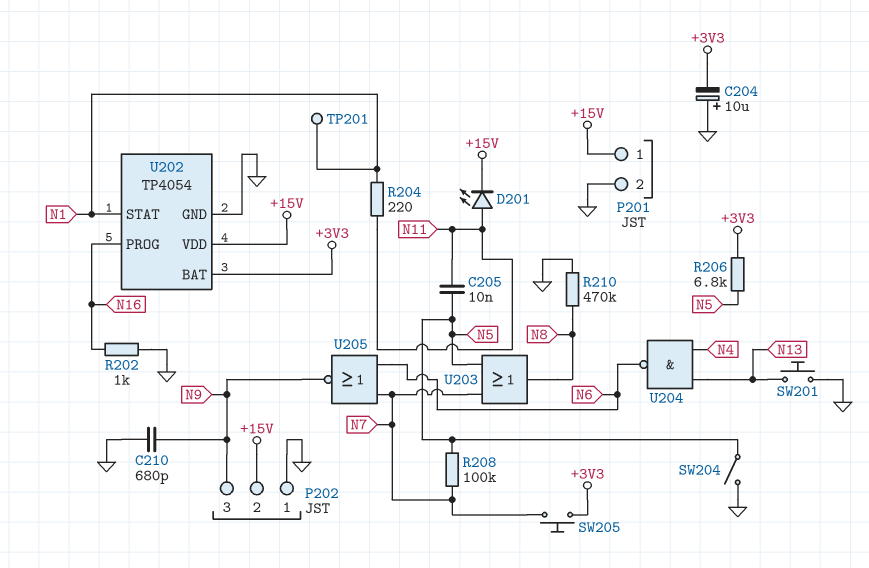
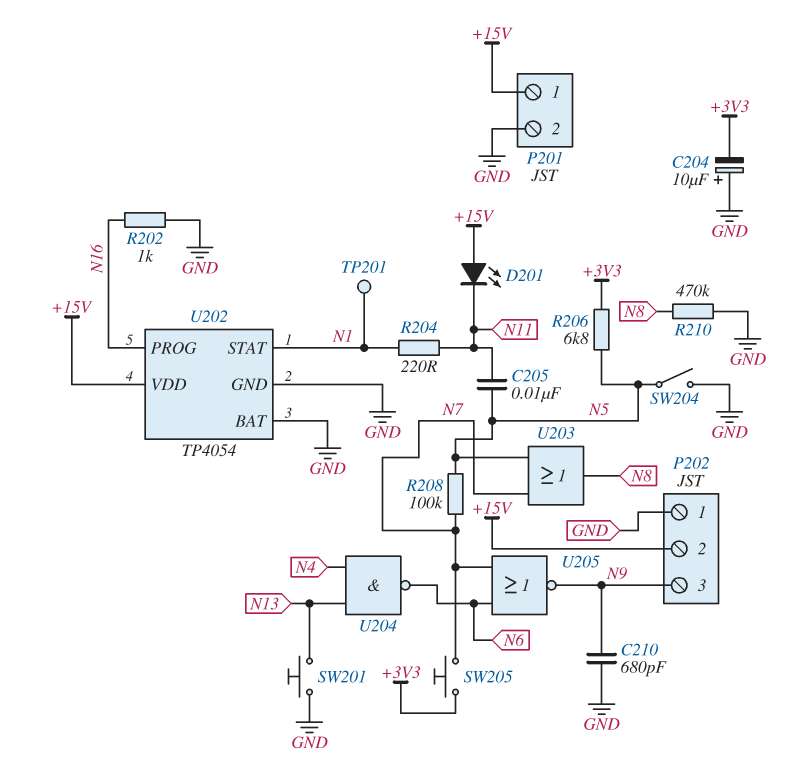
D201: LED (A N11, K +15V) -> LED (A +15V, K N11)
U202 pin BAT: +3V3 -> GND

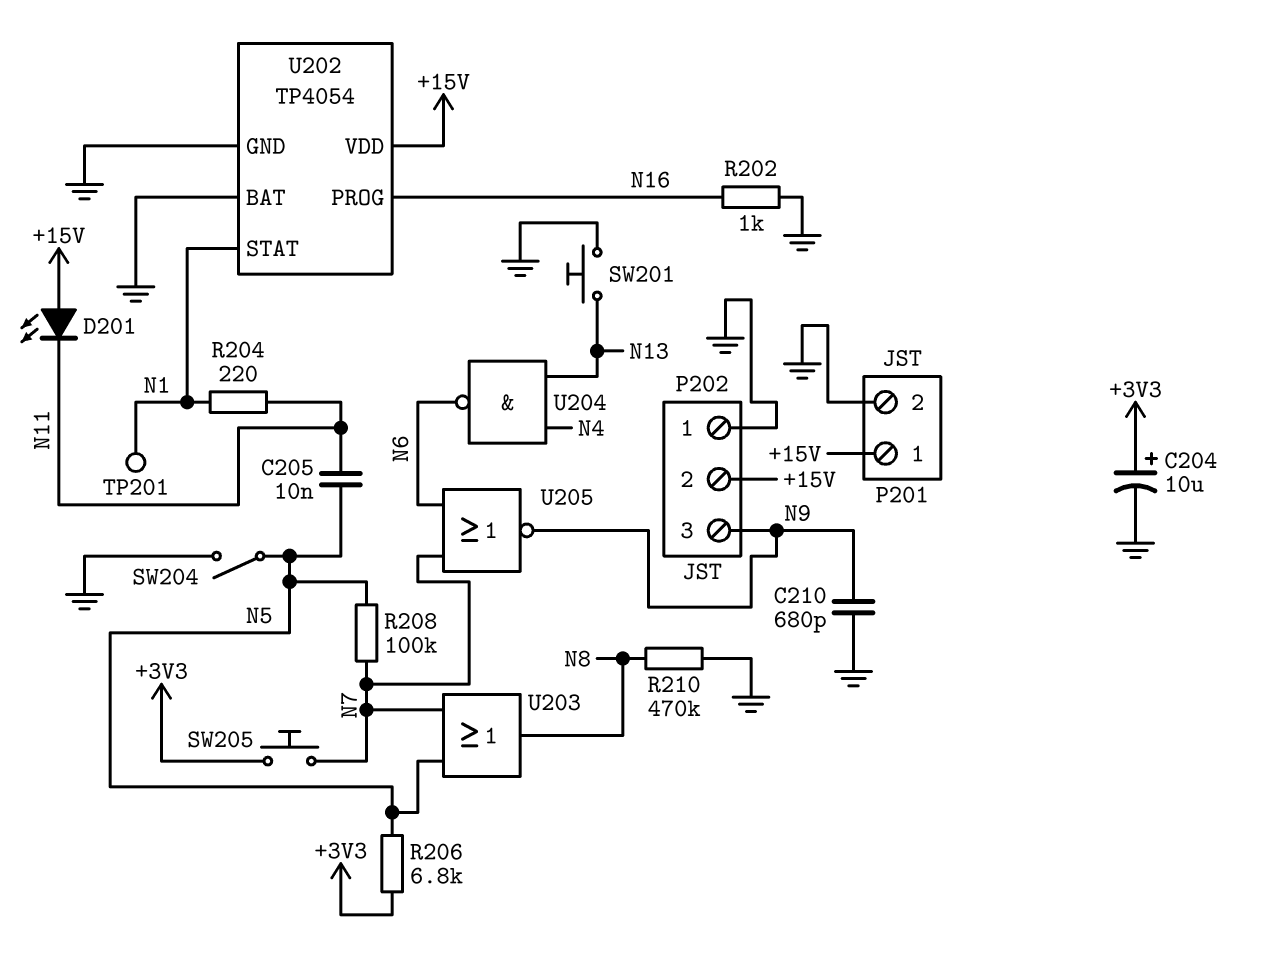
C204: 10uF (plus GND, minus +3V3) -> 10uF (plus +3V3, minus GND)

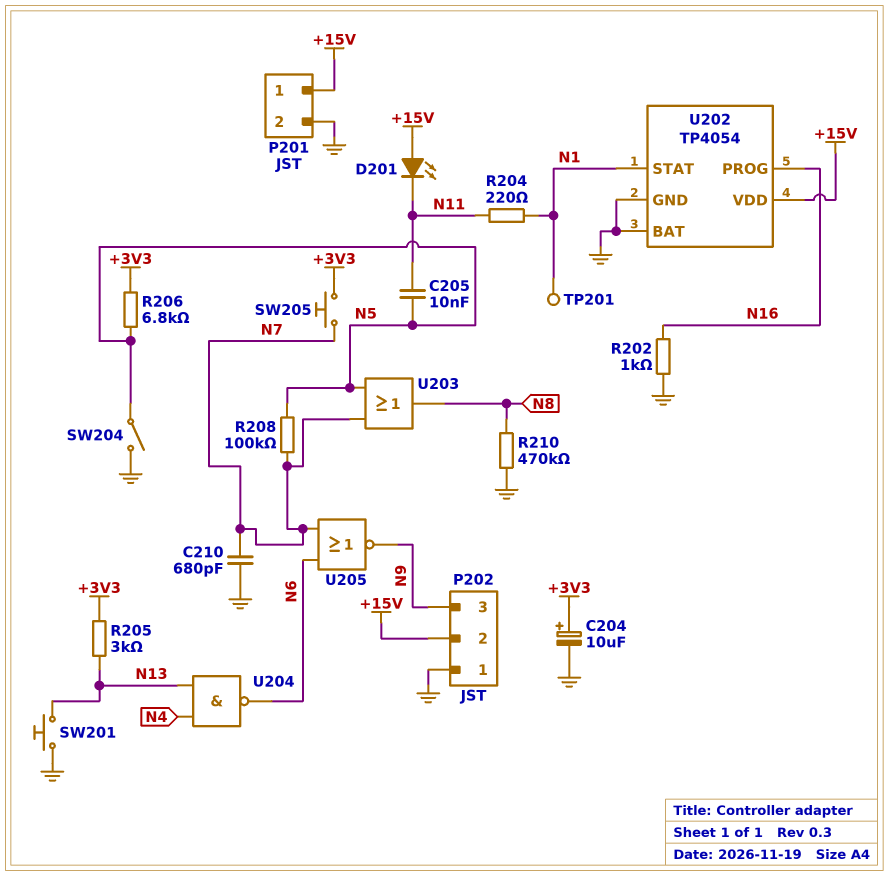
C210: 680pF (GND, N9) -> 680pF (GND, N7)
R205: none -> 3k (+3V3, N13)

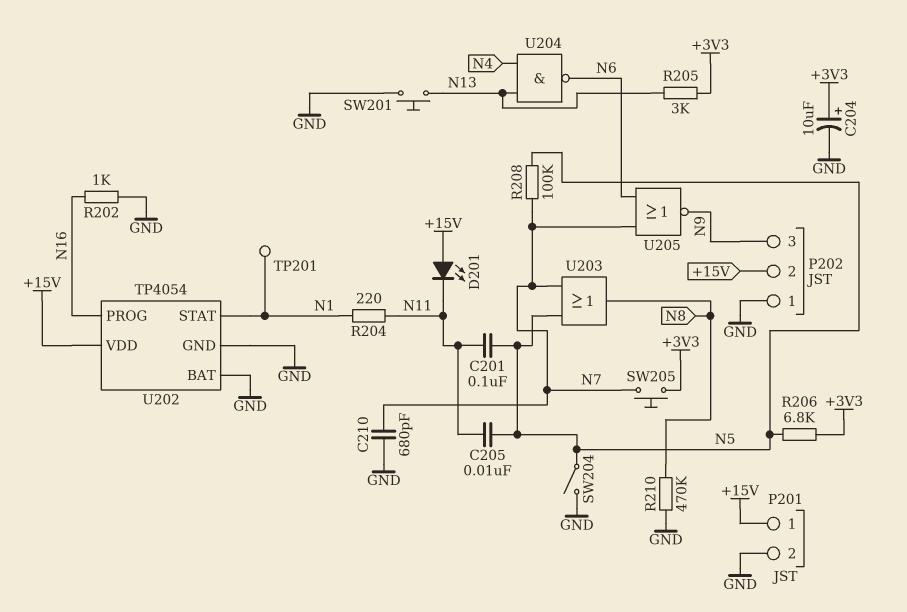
C201: none -> 100nF (N5, N11)

